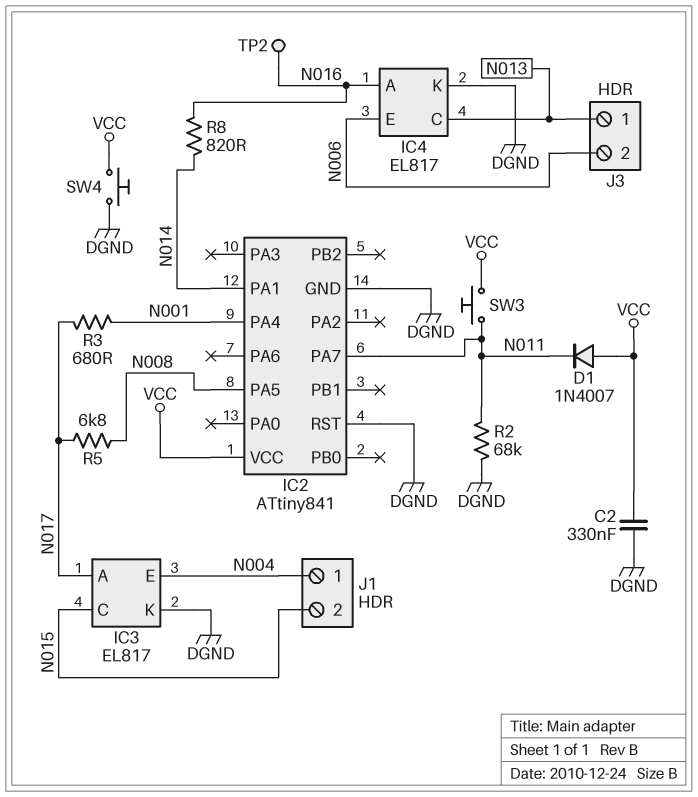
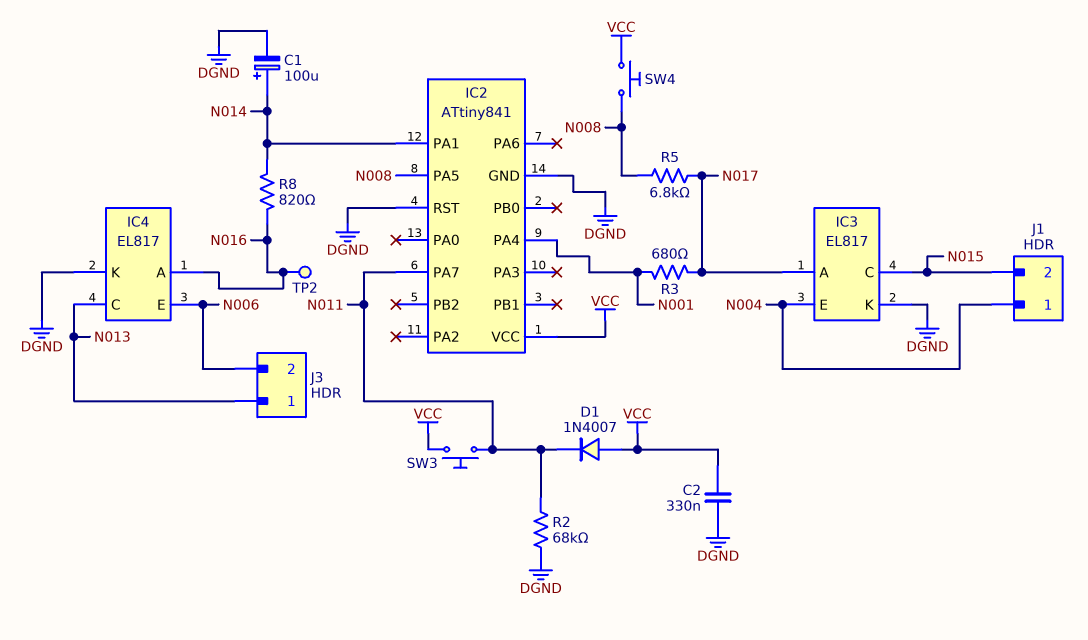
C1: none -> 100uF (plus N014, minus DGND)
SW4: button (DGND, VCC) -> button (N008, VCC)

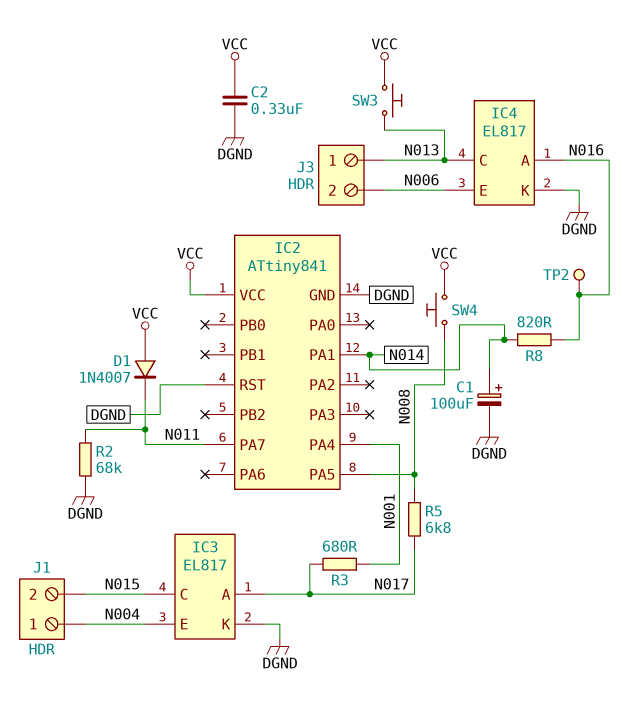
SW3: button (N011, VCC) -> button (N013, VCC)

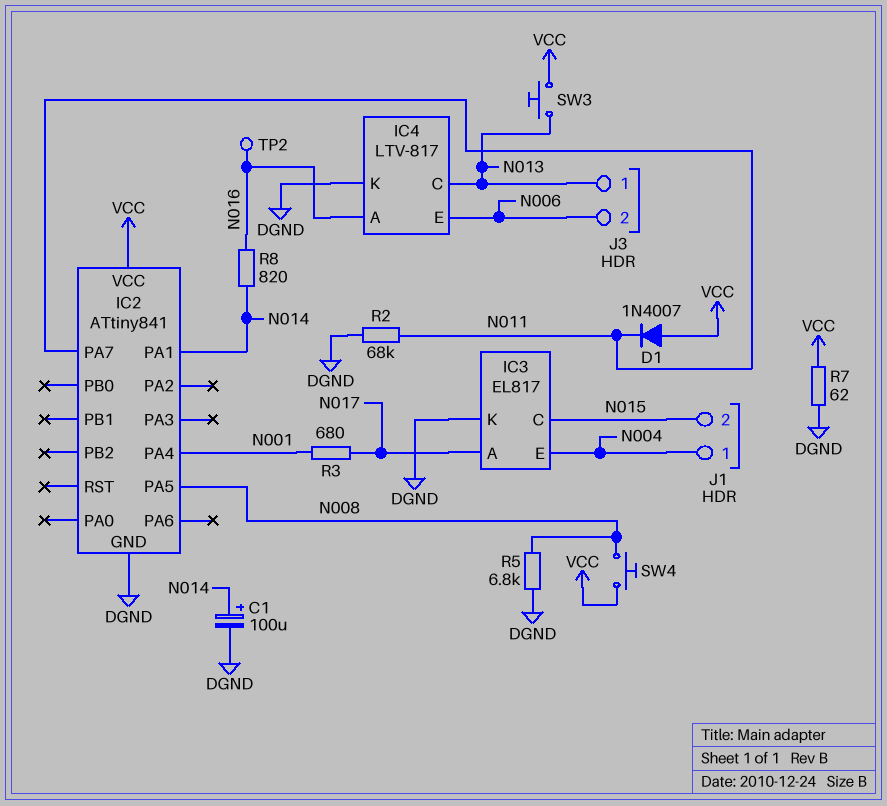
C2: 330nF (DGND, VCC) -> none
IC2 pin RST: DGND -> none
IC4: EL817 -> LTV-817
R5: 6.8k (N008, N017) -> 6.8k (DGND, N008)
R7: none -> 62 (DGND, VCC)

